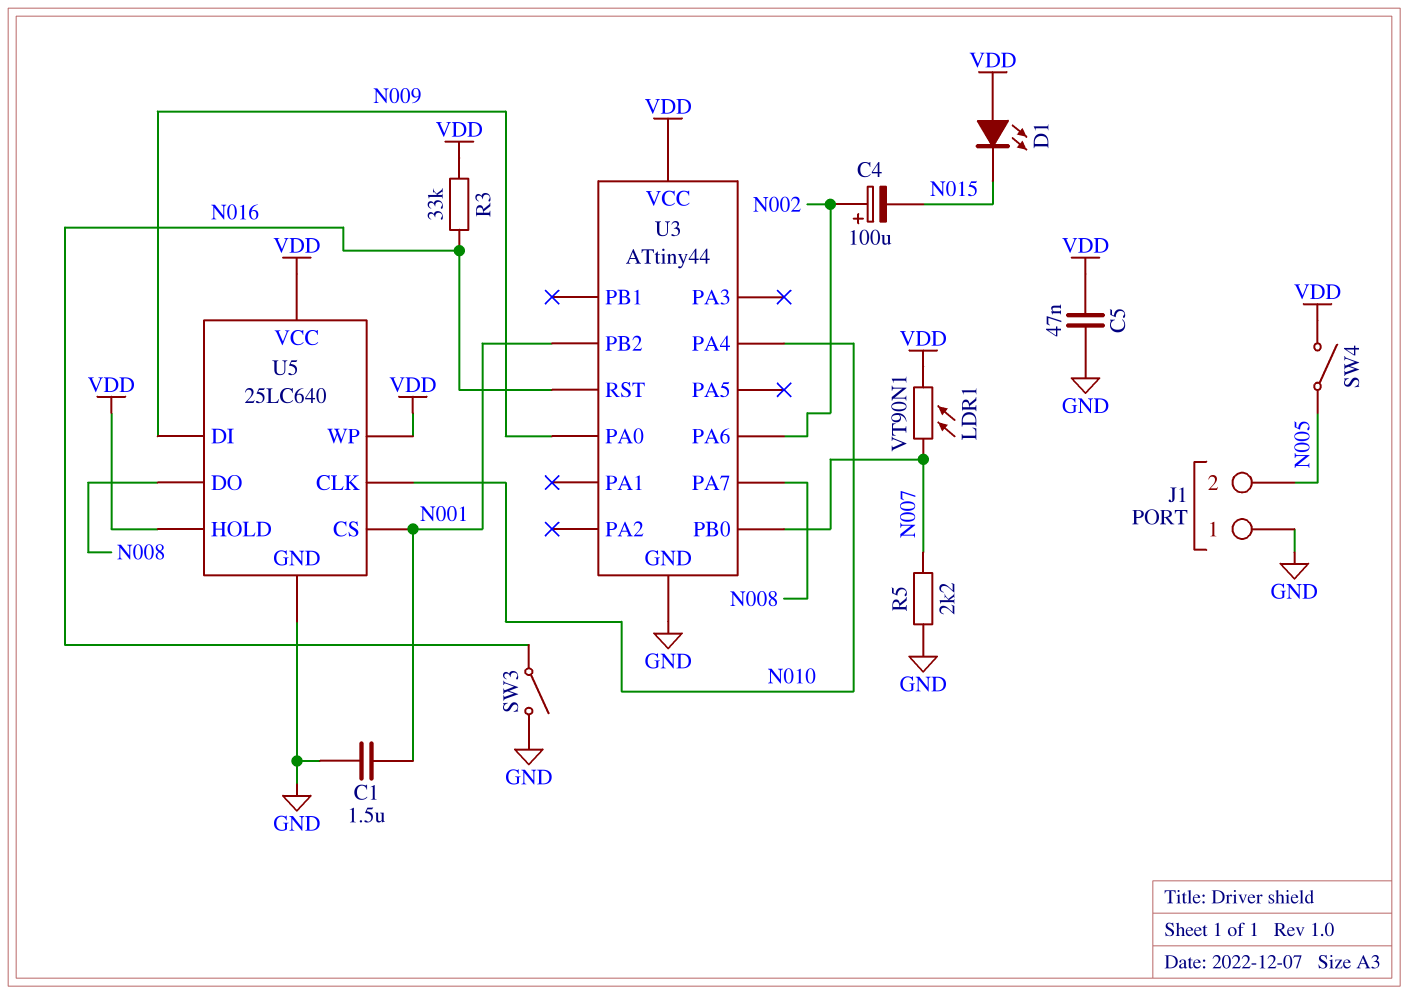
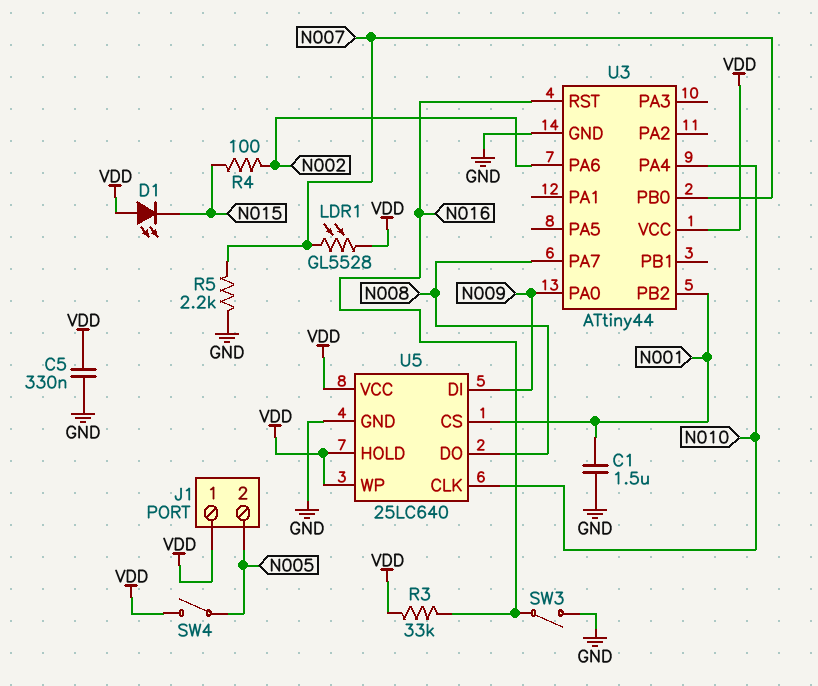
C4: 100uF (plus N002, minus N015) -> none
C5: 47nF (GND, VDD) -> 330nF (GND, VDD)
J1 pin 1: GND -> VDD
LDR1: VT90N1 (N007, VDD) -> GL5528 (N007, VDD)
R4: none -> 100 (N002, N015)

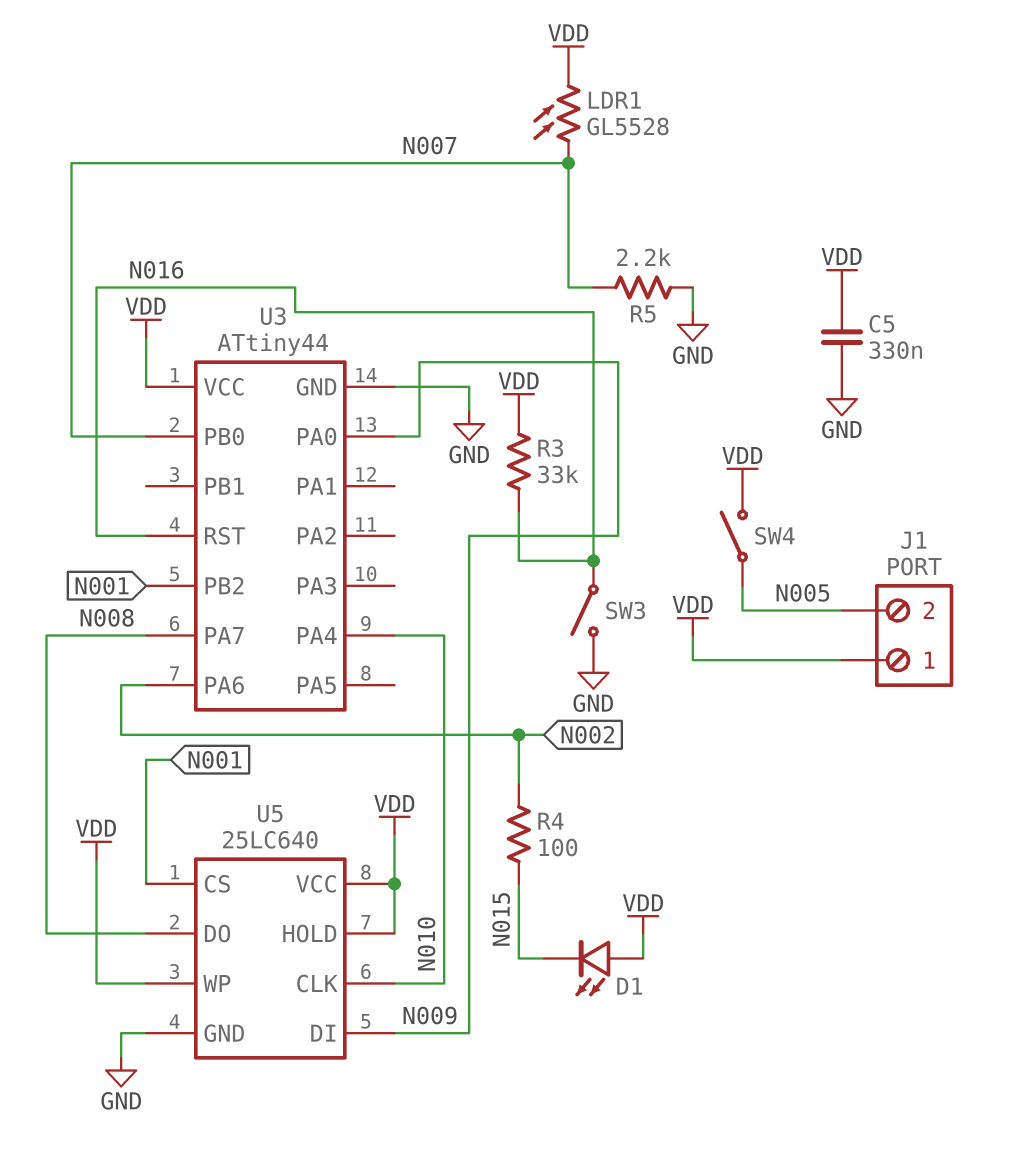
C1: 1.5uF (GND, N001) -> none

